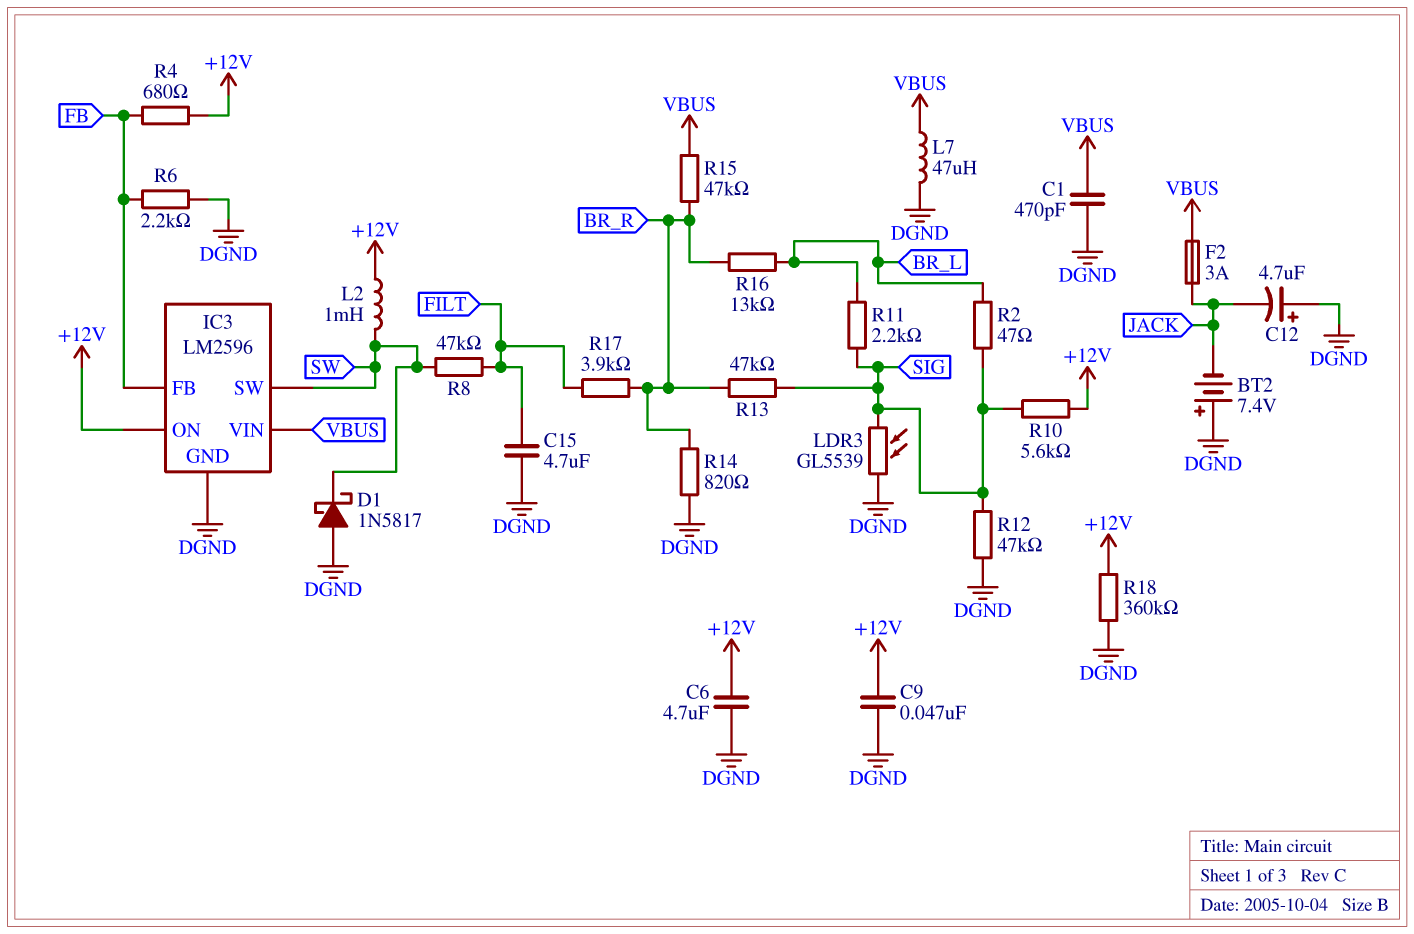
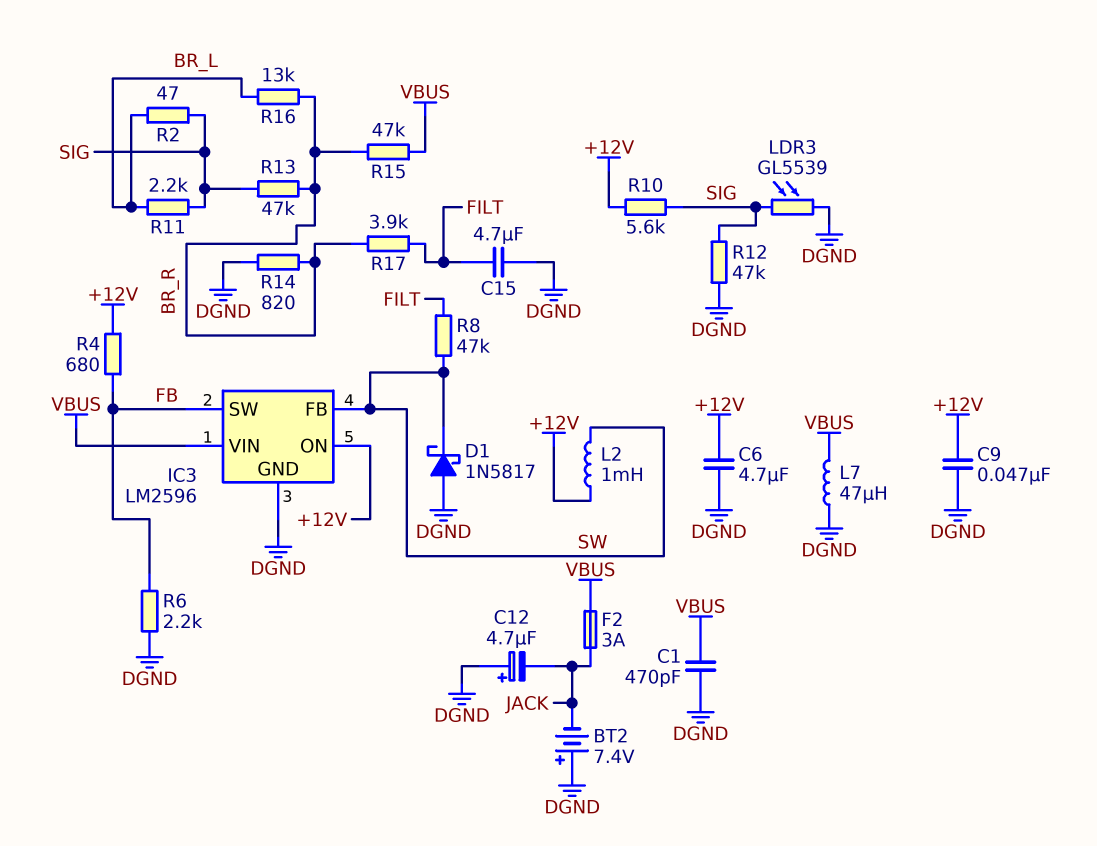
IC3 pin FB: FB -> SW
IC3 pin SW: SW -> FB
R18: 360k (+12V, DGND) -> none

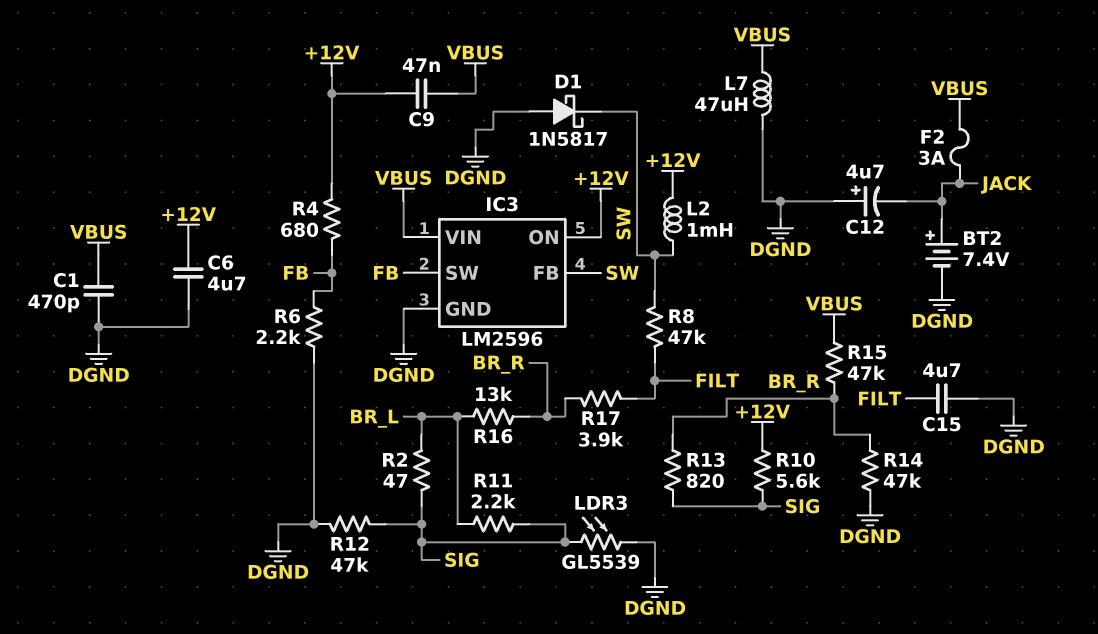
BT2: 7.4V (plus DGND, minus JACK) -> 7.4V (plus JACK, minus DGND)
C9: 47nF (+12V, DGND) -> 47nF (+12V, VBUS)
R13: 47k (BR_R, SIG) -> 820 (BR_R, SIG)
R14: 820 (BR_R, DGND) -> 47k (BR_R, DGND)

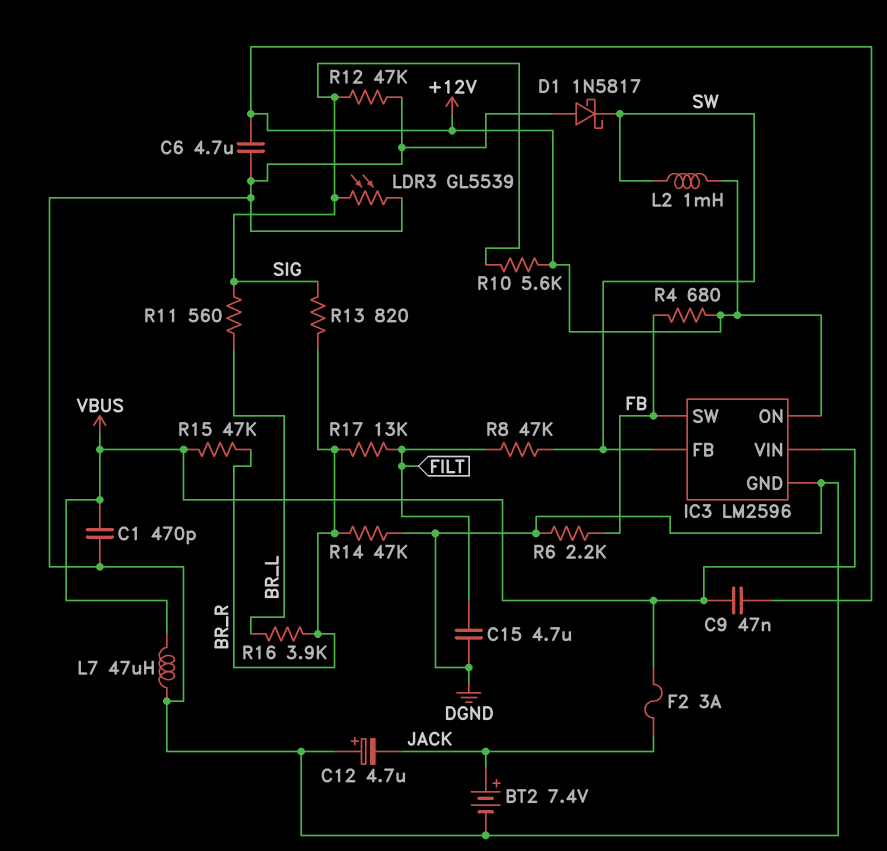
R2: 47 (BR_L, SIG) -> none
R11: 2.2k (BR_L, SIG) -> 560 (BR_L, SIG)
R16: 13k (BR_L, BR_R) -> 3.9k (BR_L, BR_R)
R17: 3.9k (BR_R, FILT) -> 13k (BR_R, FILT)

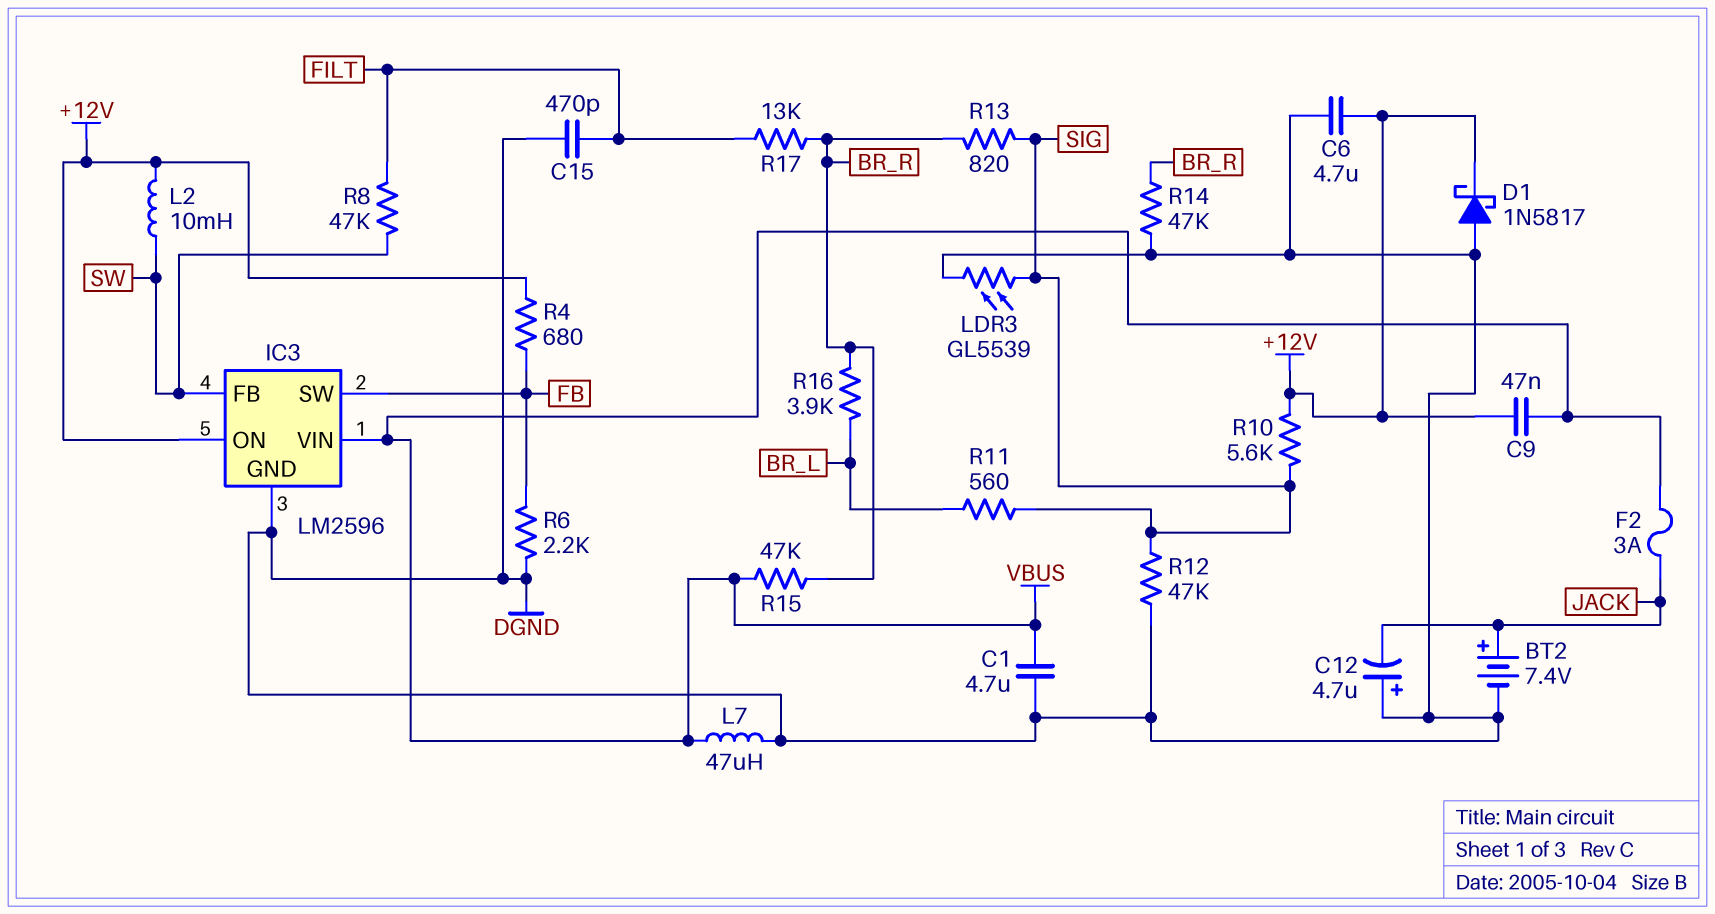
C1: 470pF (DGND, VBUS) -> 4.7uF (DGND, VBUS)
C15: 4.7uF (DGND, FILT) -> 470pF (DGND, FILT)
D1: schottky 1N5817 (A DGND, K SW) -> schottky 1N5817 (A DGND, K +12V)
L2: 1mH (+12V, SW) -> 10mH (+12V, SW)

